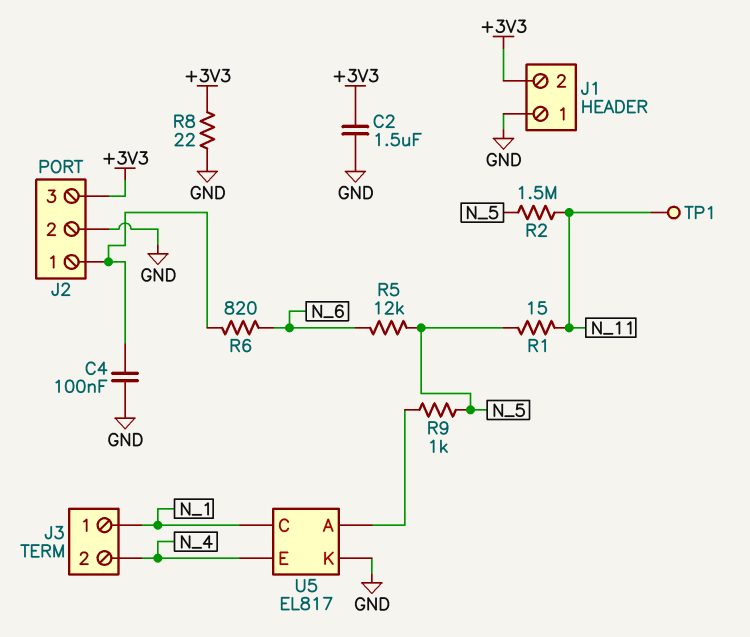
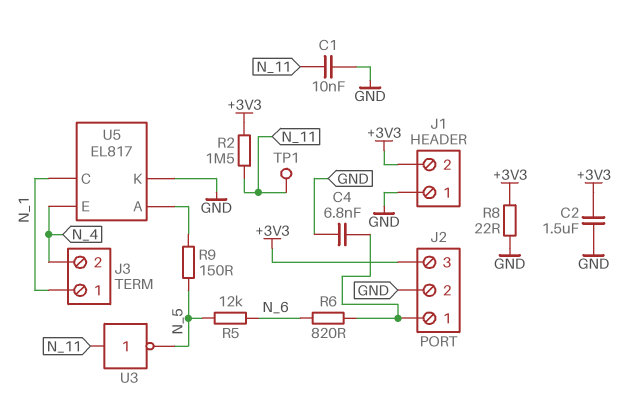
C1: none -> 10nF (GND, N_11)
C4: 100nF (GND, J2/1) -> 6.8nF (GND, J2/1)
R1: 15 (N_5, N_11) -> none
R2: 1.5M (N_5, N_11) -> 1.5M (+3V3, N_11)
R9: 1k (N_5, U5/A) -> 150 (N_5, U5/A)
U3: none -> NOT (in N_11, out N_5)

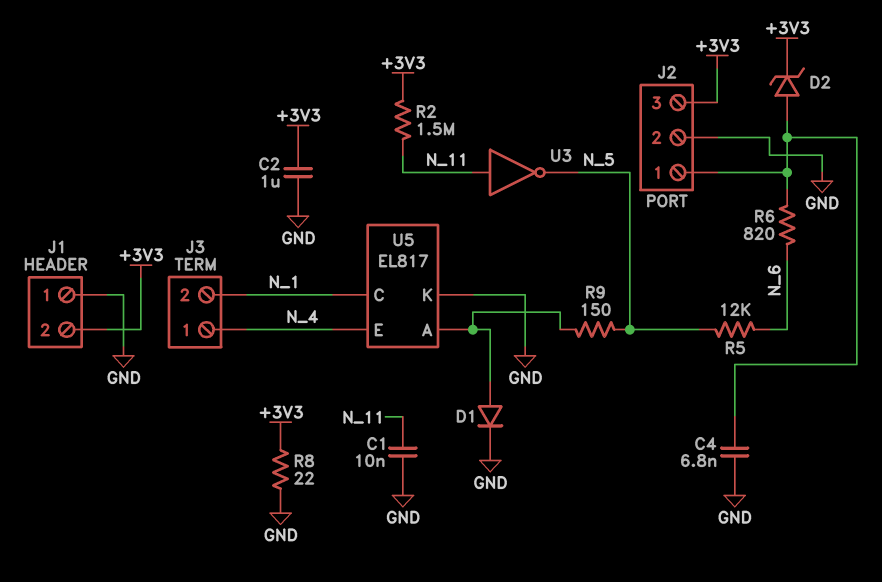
C2: 1.5uF (+3V3, GND) -> 1uF (+3V3, GND)
D1: none -> diode (A U5/A, K GND)
D2: none -> zener (A J2/1, K +3V3)
J3 pin 1: N_1 -> N_4
J3 pin 2: N_4 -> N_1
TP1: test point (N_11) -> none

